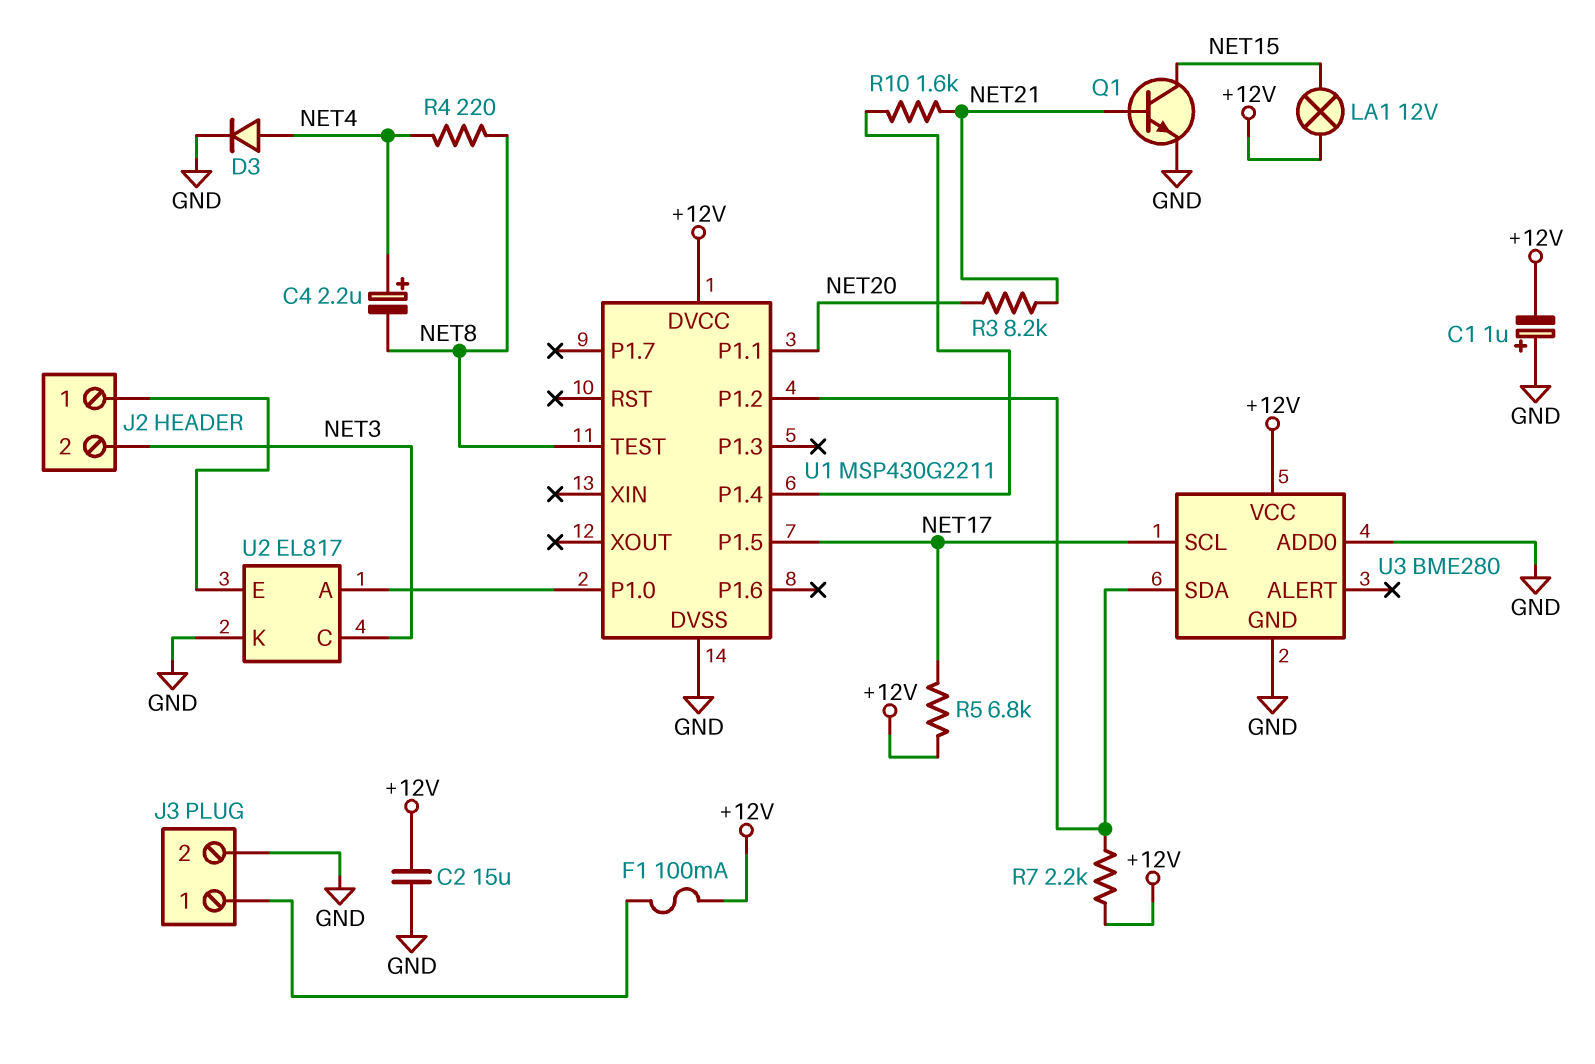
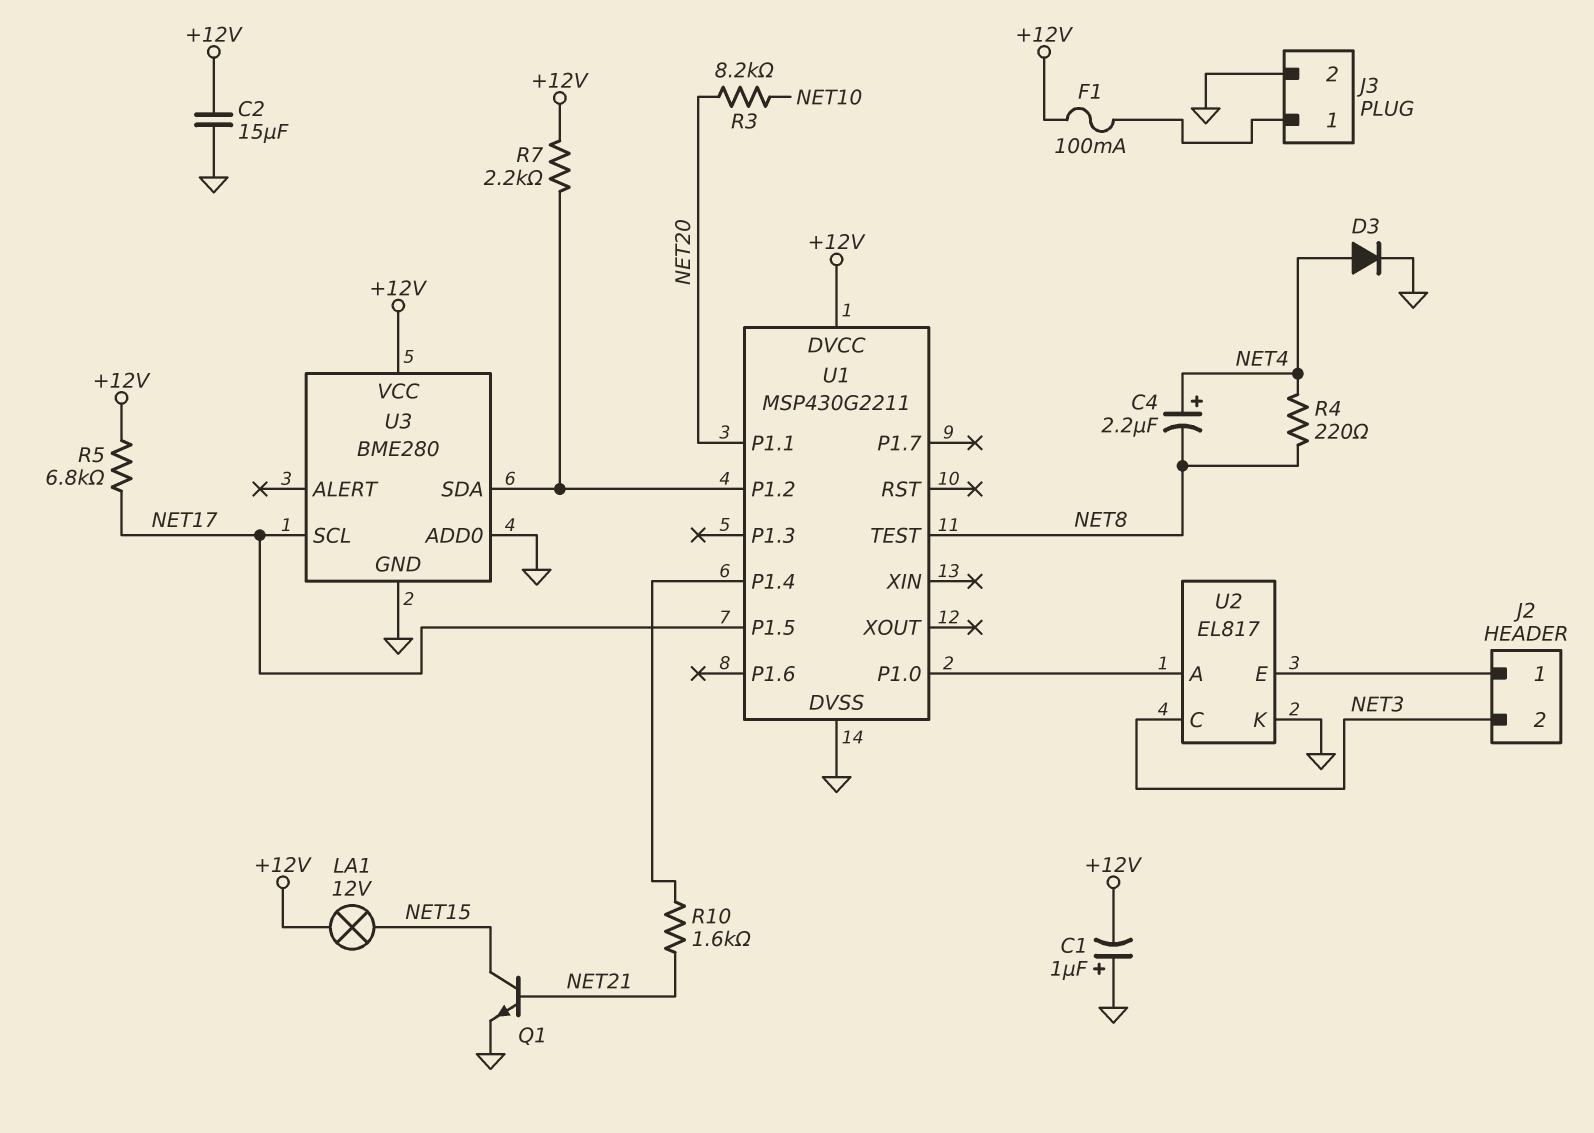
R3: 8.2k (NET20, NET21) -> 8.2k (NET10, NET20)

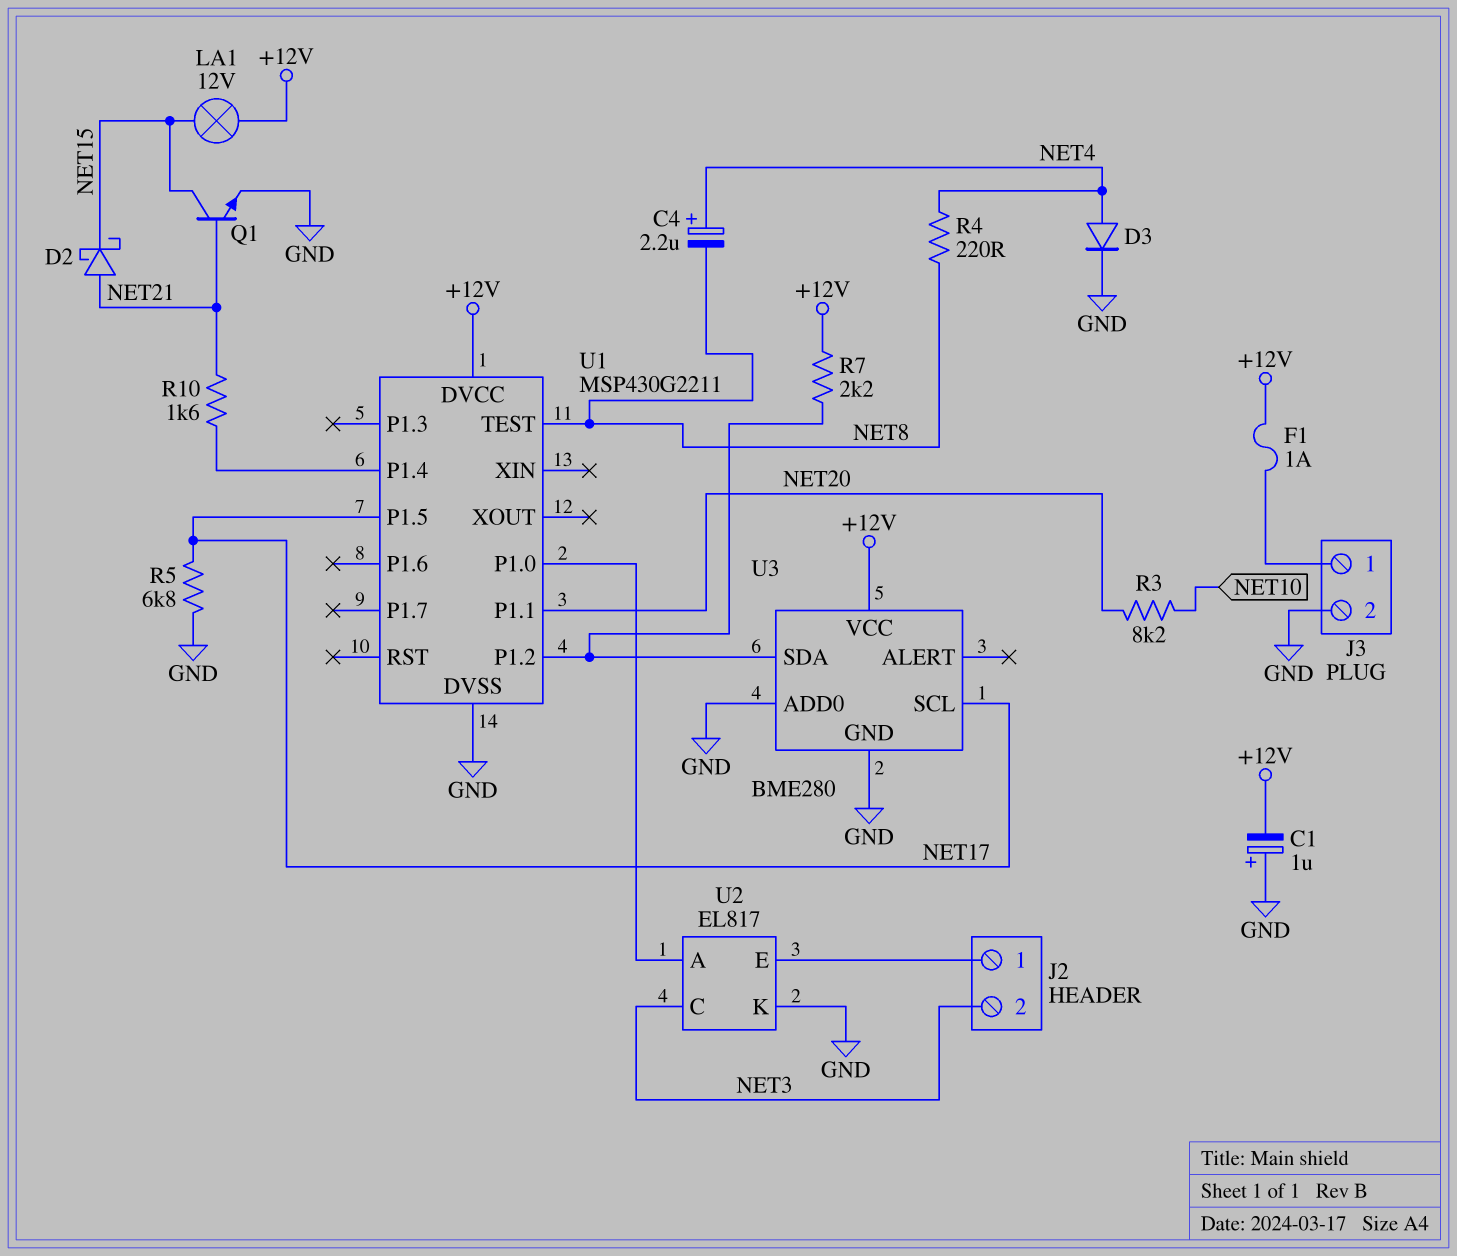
C2: 15uF (+12V, GND) -> none
D2: none -> schottky (A NET21, K NET15)
F1: 100mA (+12V, J3/1) -> 1A (+12V, J3/1)
R5: 6.8k (+12V, NET17) -> 6.8k (GND, NET17)

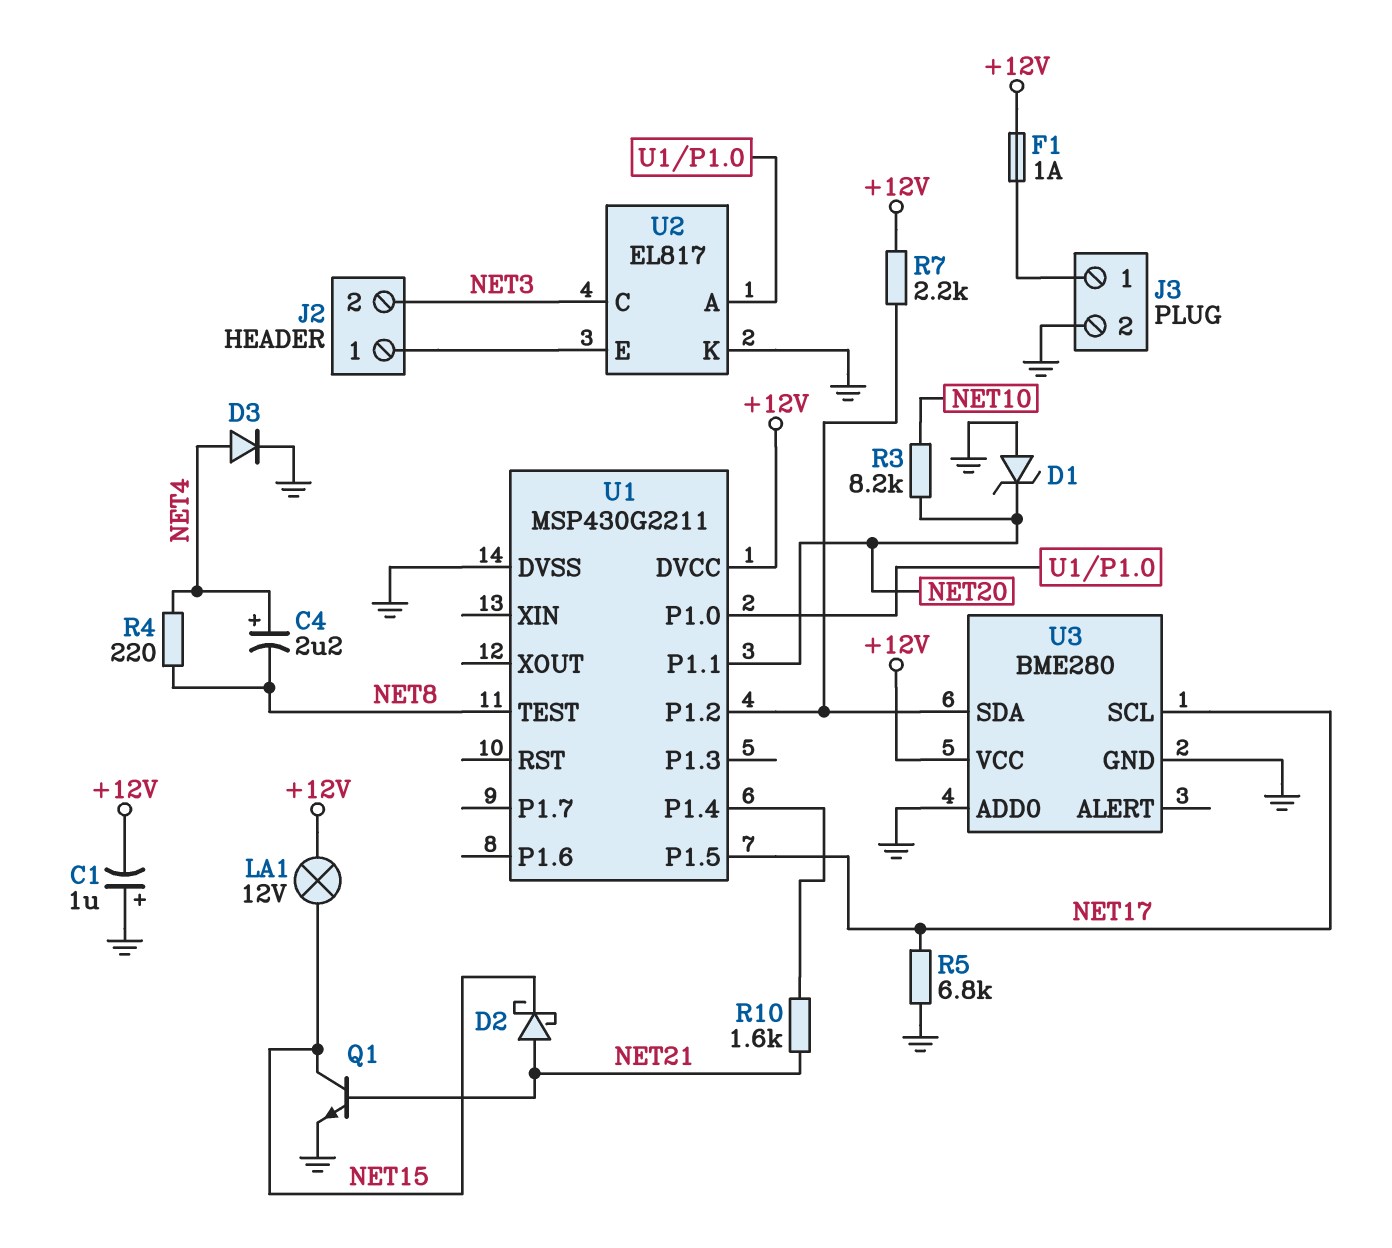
D1: none -> zener (A GND, K NET20)

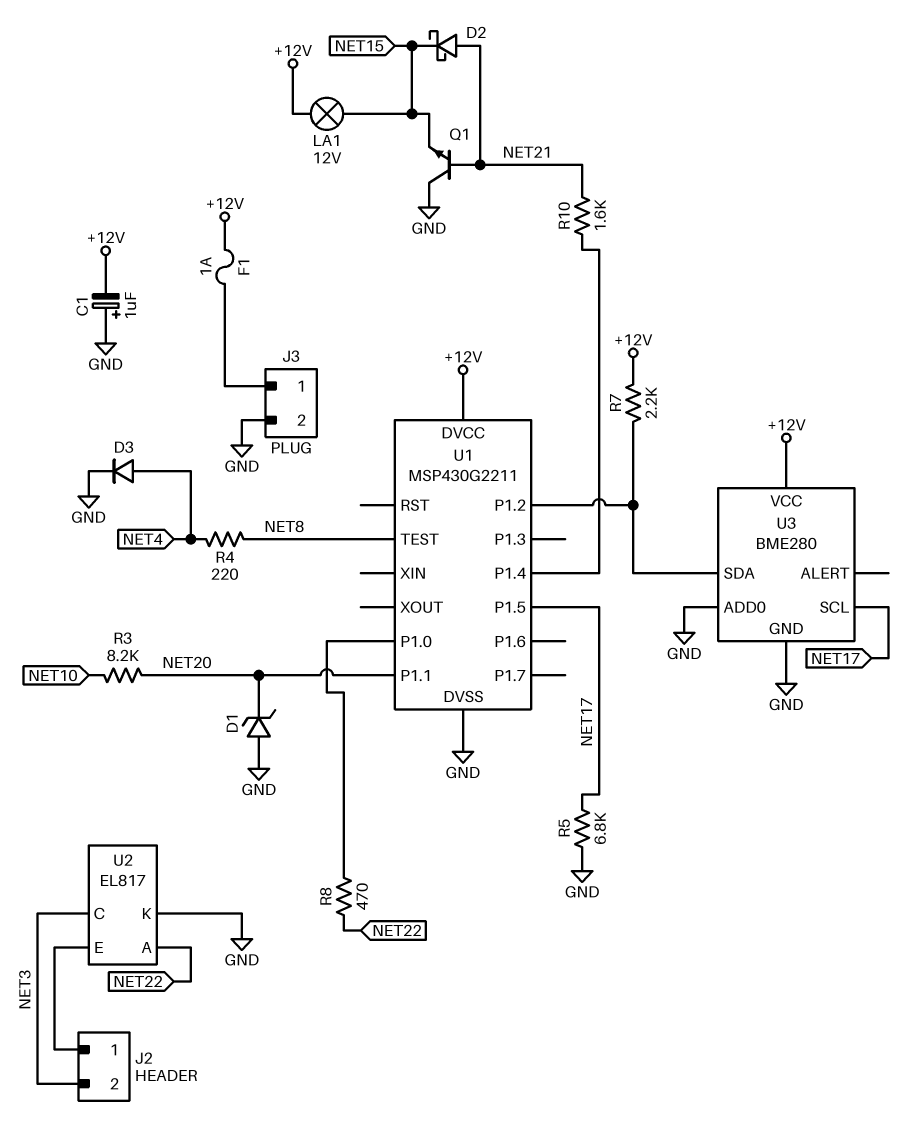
C4: 2.2uF (plus NET4, minus NET8) -> none
Q1: NPN (B NET21, C NET15, E GND) -> NPN (B NET21, C GND, E NET15)
R8: none -> 470 (NET22, U1/P1.0)
U2 pin A: U1/P1.0 -> NET22

